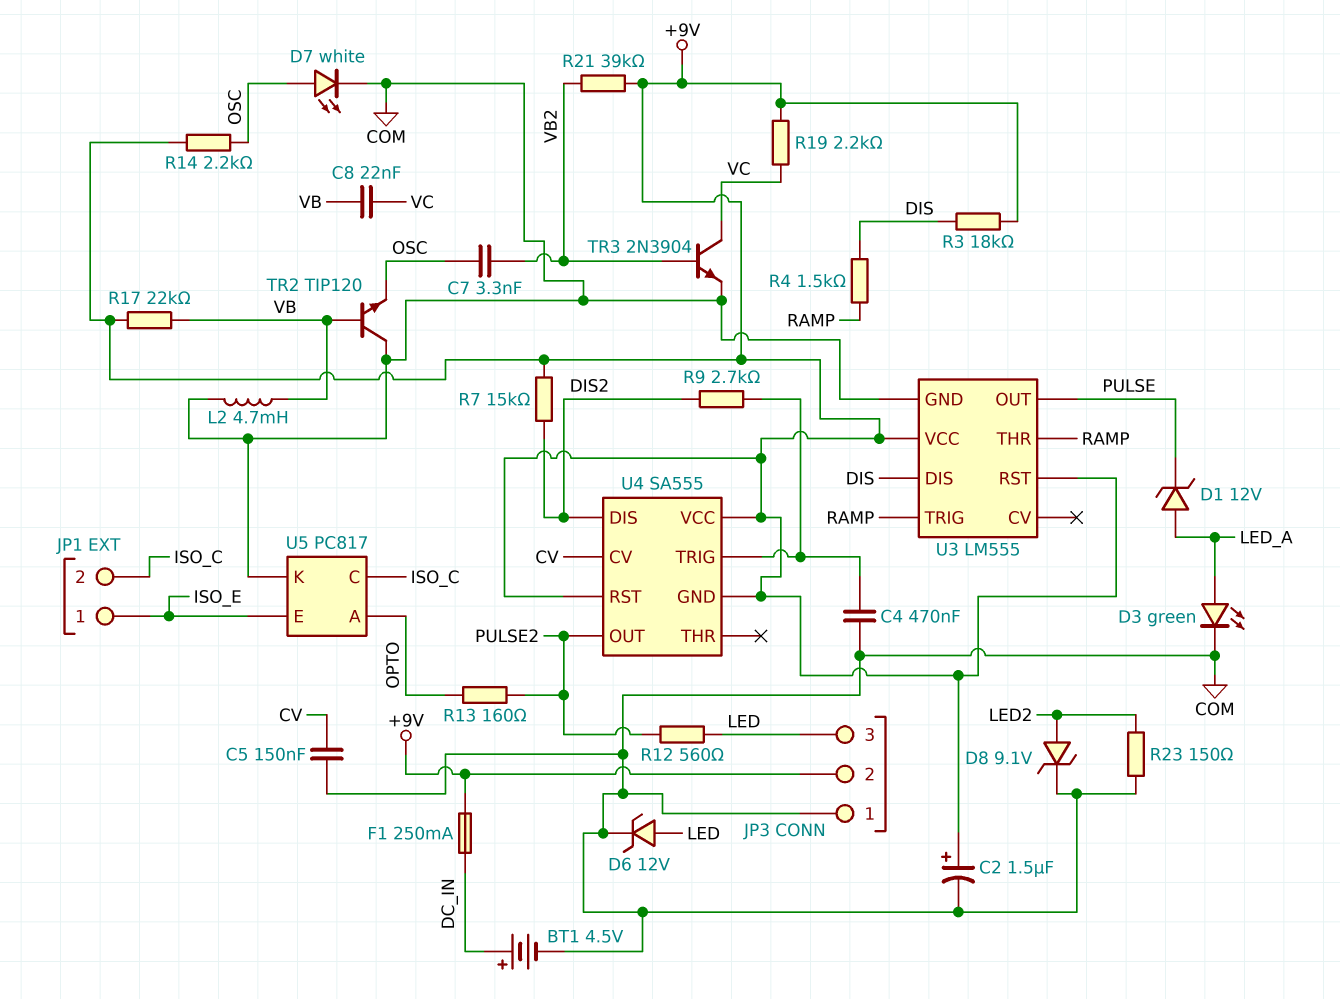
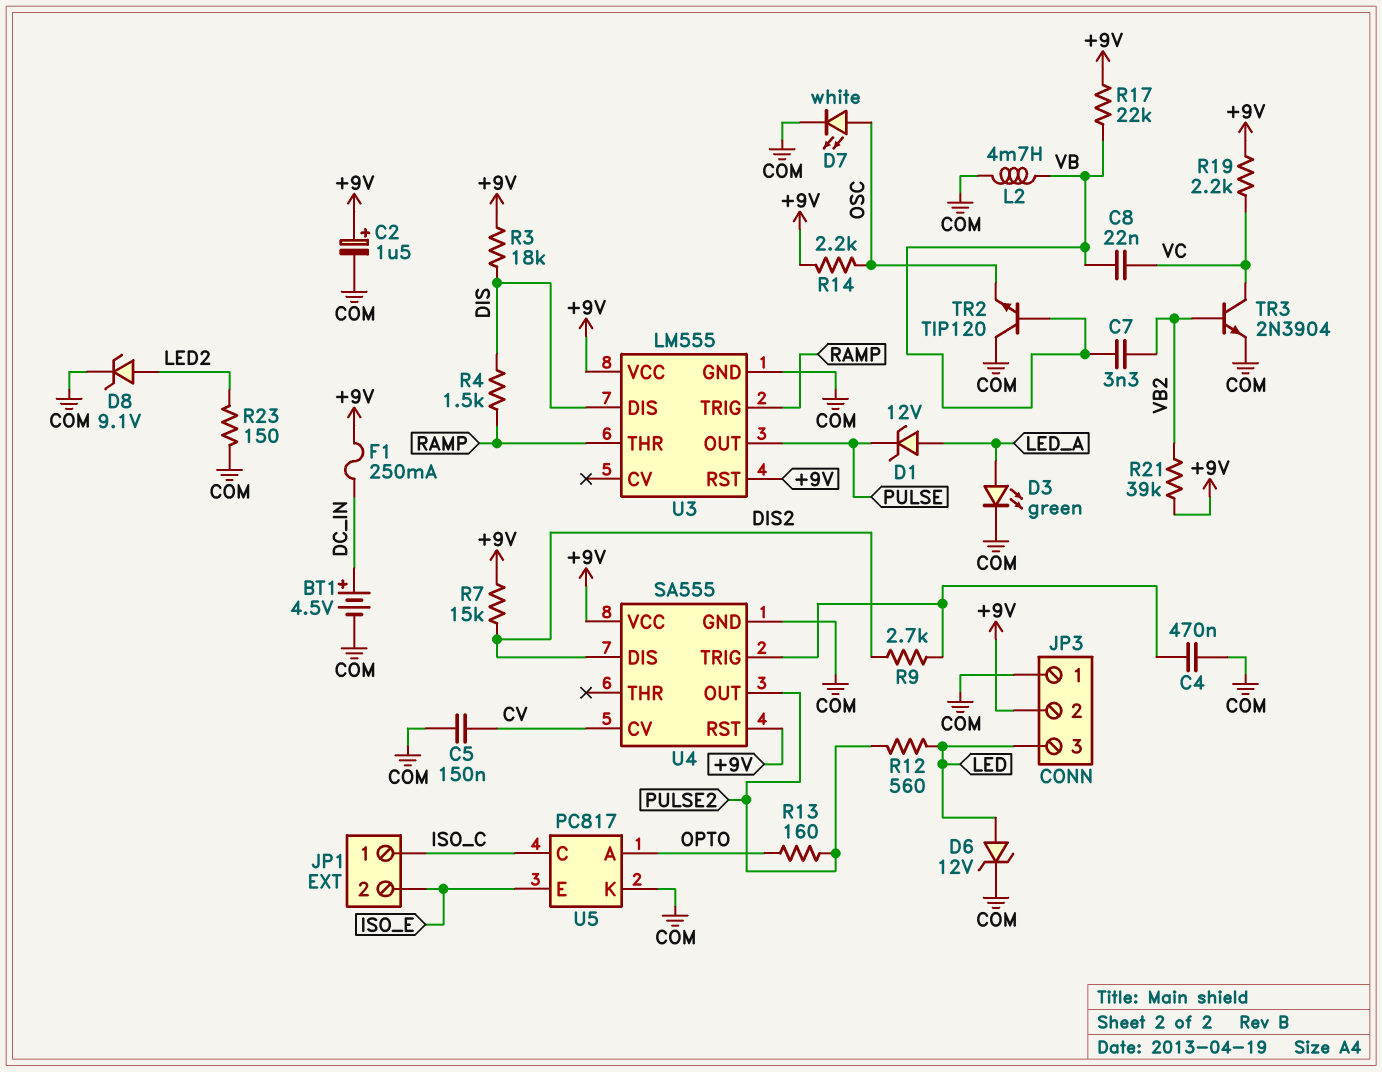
C7: 3.3nF (OSC, VB2) -> 3.3nF (VB, VB2)
JP1 pin 1: ISO_E -> ISO_C
JP1 pin 2: ISO_C -> ISO_E
U4 pin GND: +9V -> COM

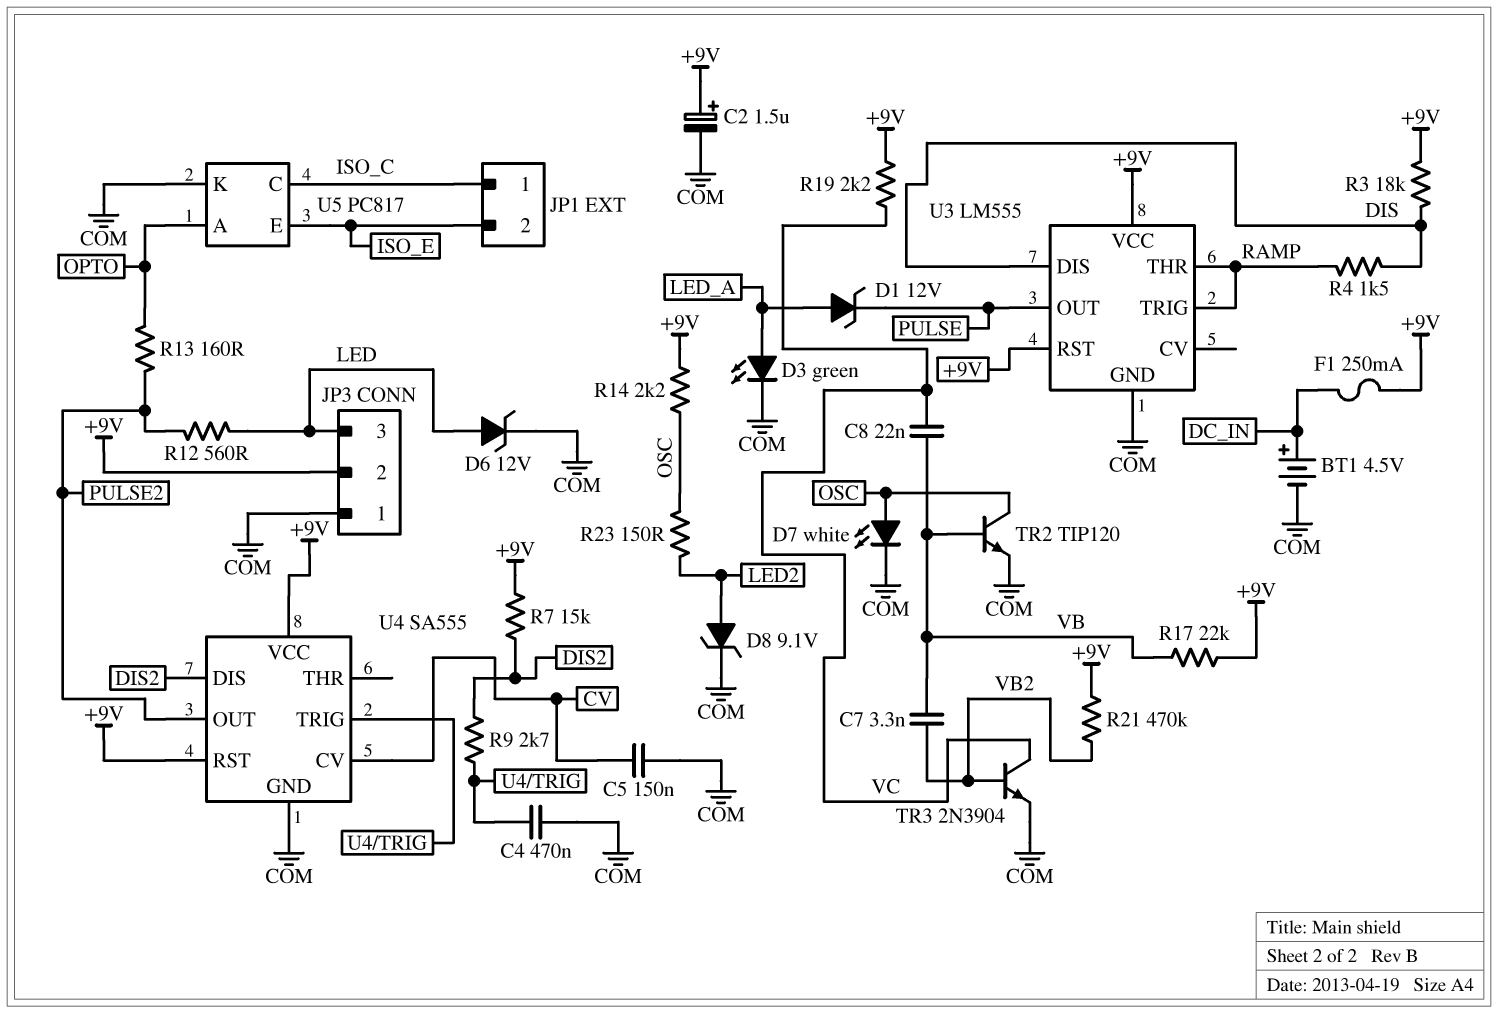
L2: 4.7mH (COM, VB) -> none
R21: 39k (+9V, VB2) -> 470k (+9V, VB2)
R23: 150 (COM, LED2) -> 150 (LED2, OSC)
TR2: NPN TIP120 (B VB, C COM, E OSC) -> NPN TIP120 (B VB, C OSC, E COM)

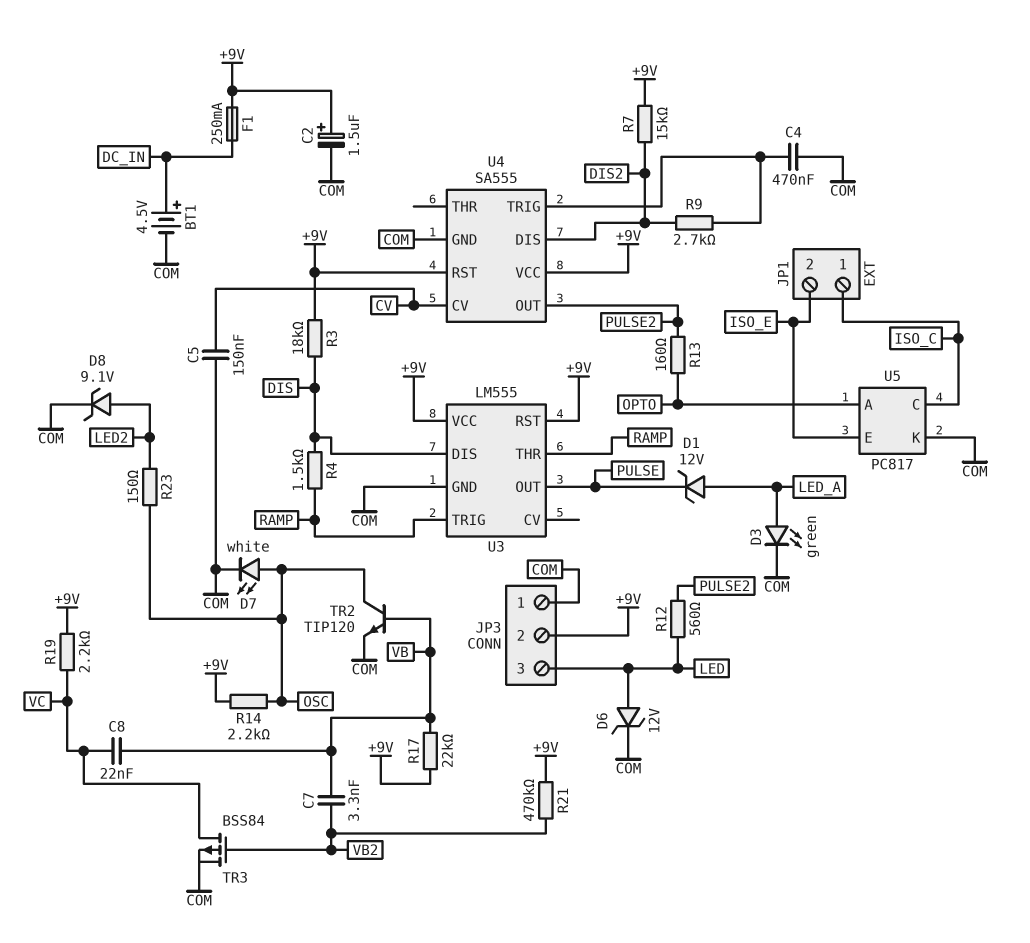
TR3: NPN 2N3904 (B VB2, C VC, E COM) -> PMOS BSS84 (G VB2, D VC, S COM)

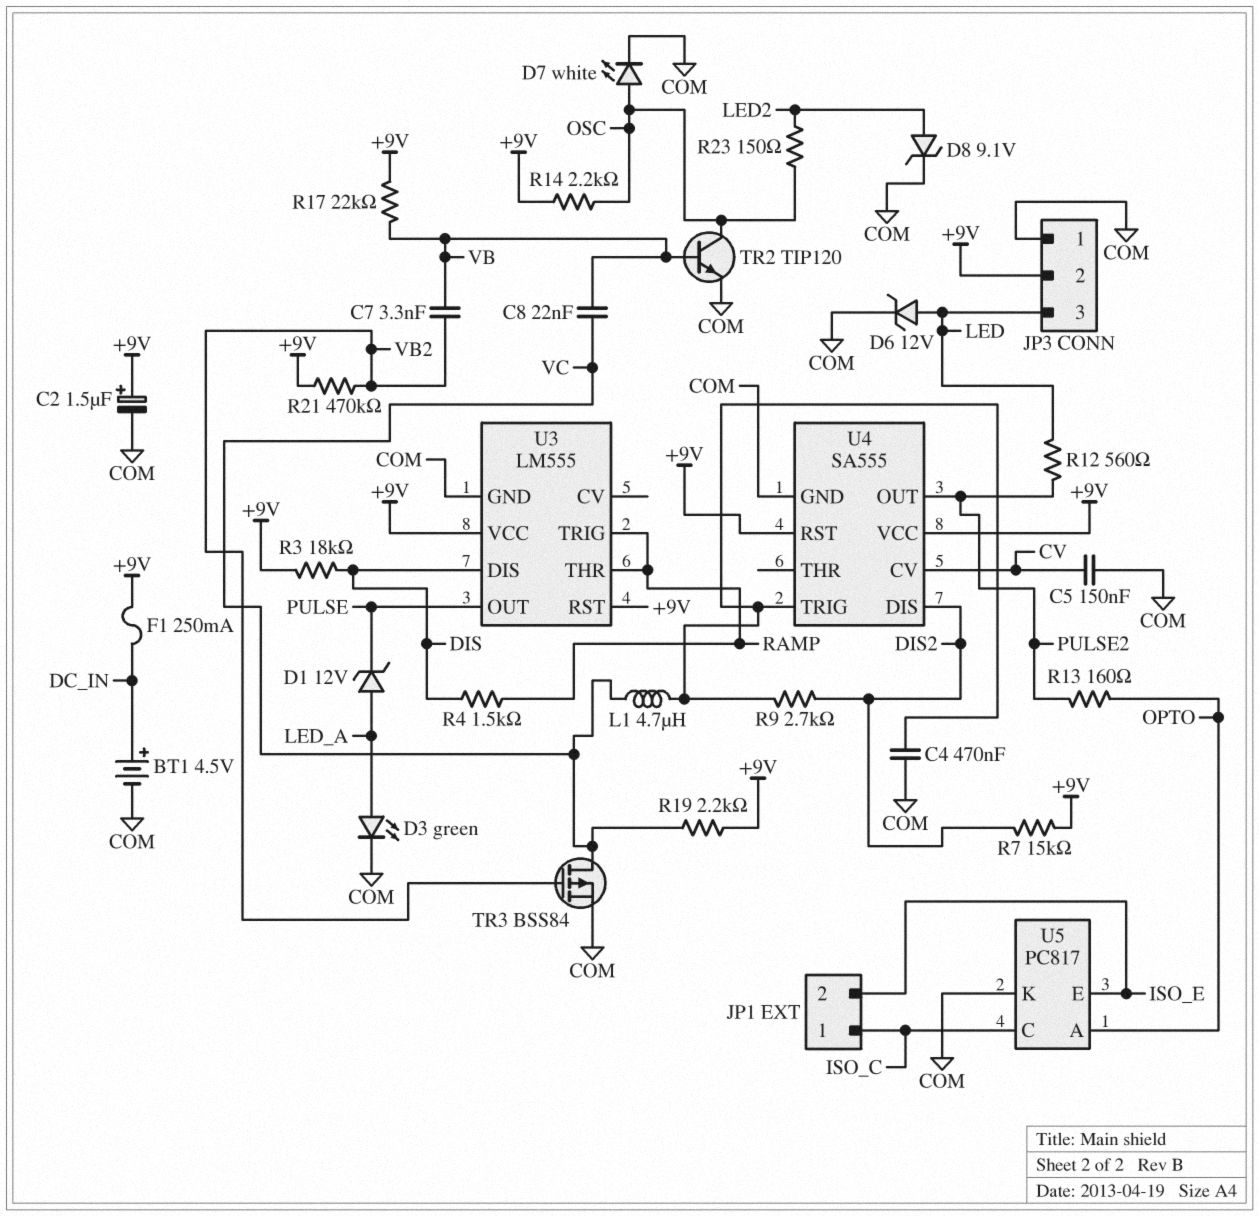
L1: none -> 4.7uH (U4/TRIG, VC)

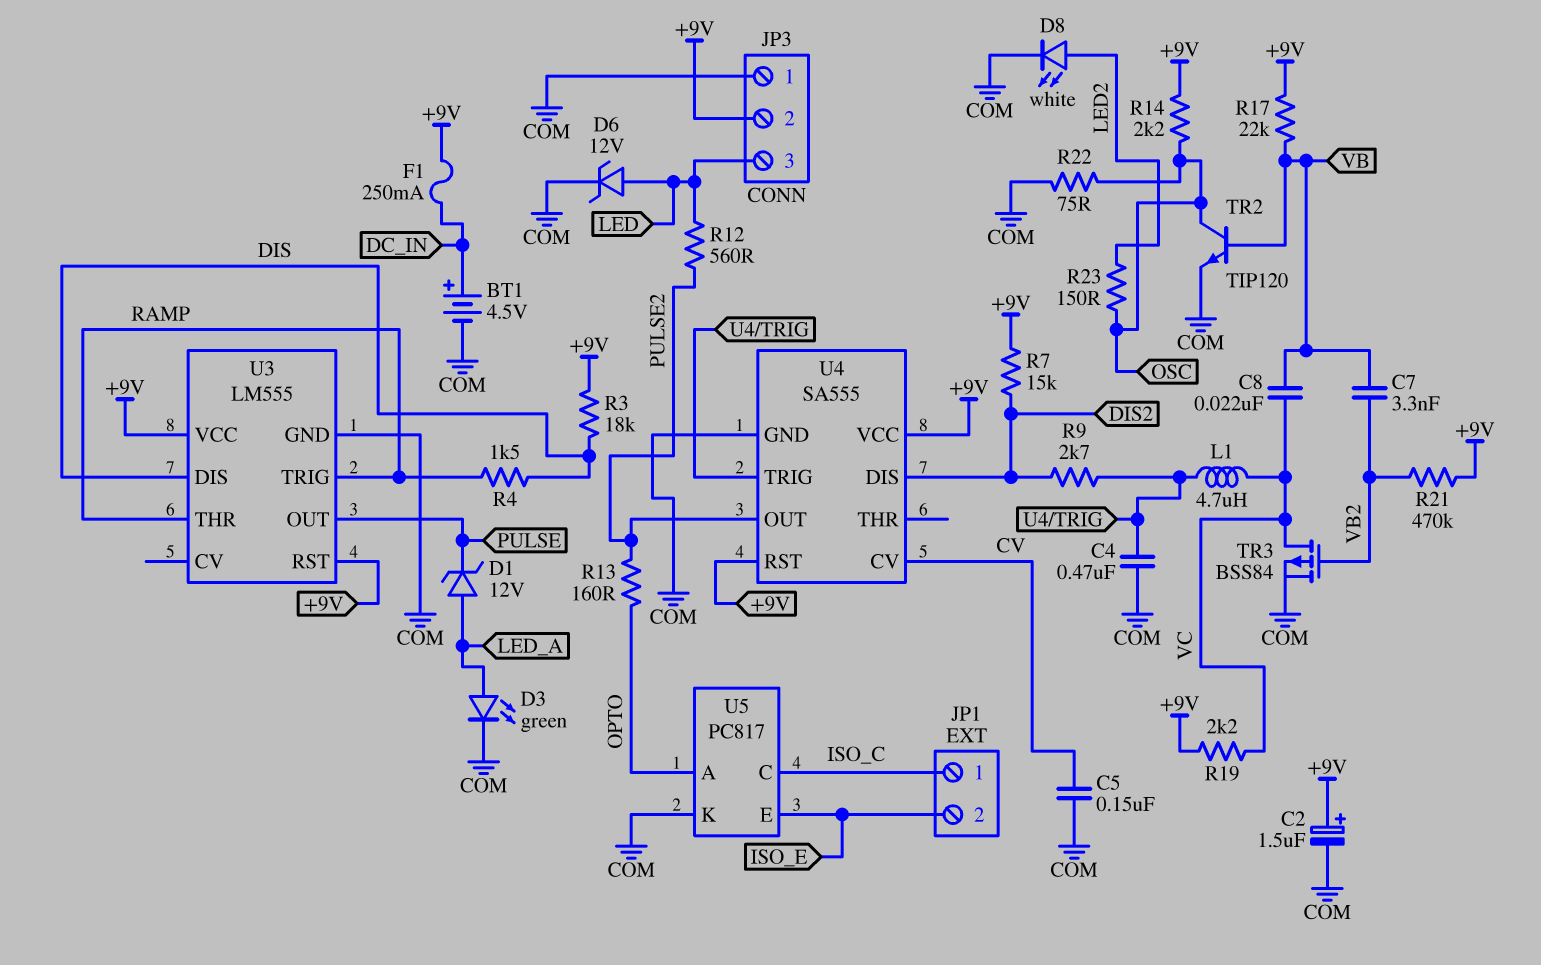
D7: LED white (A OSC, K COM) -> none
D8: zener 9.1V (A LED2, K COM) -> LED white (A LED2, K COM)
R22: none -> 75 (COM, OSC)

